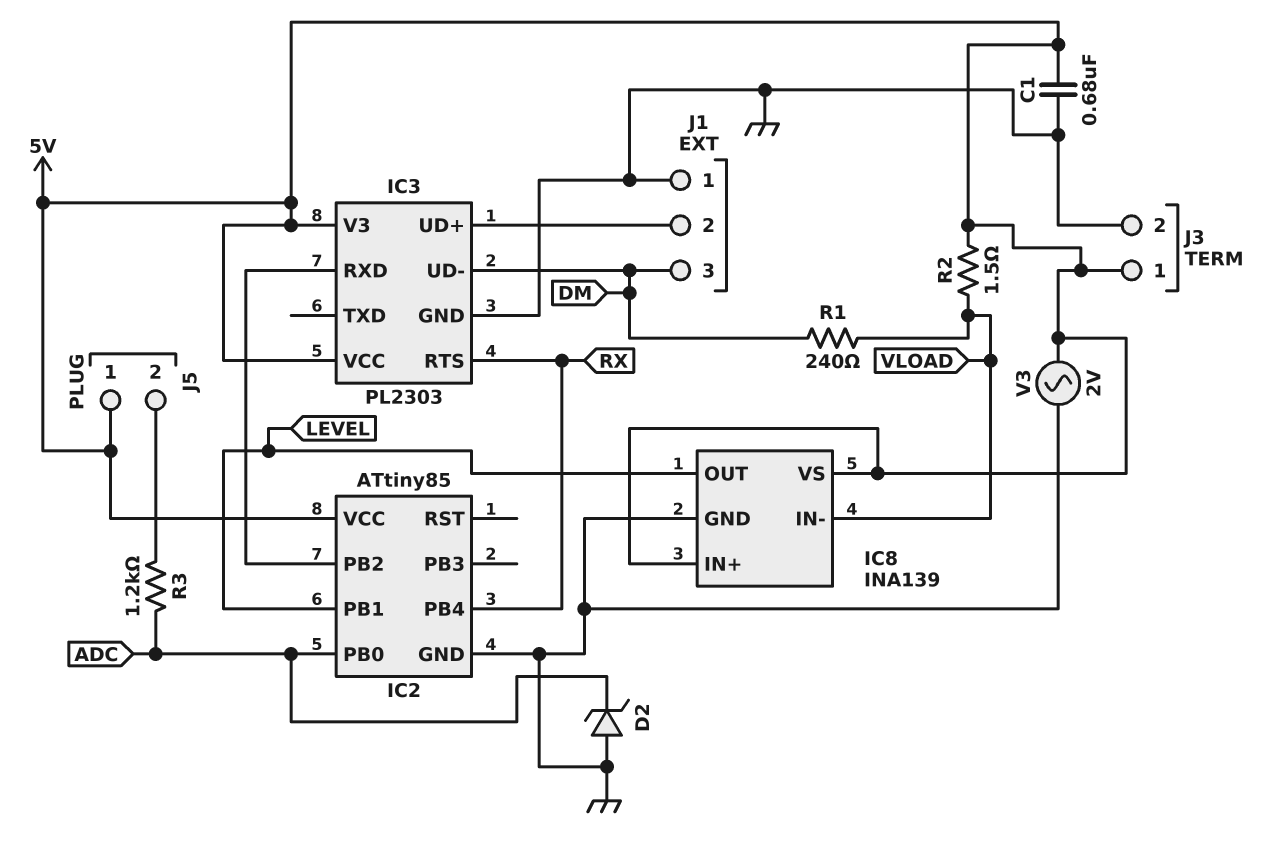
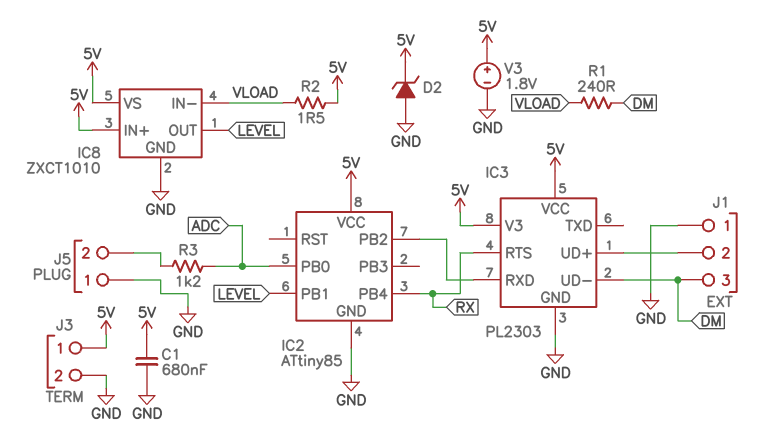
D2: zener (A GND, K ADC) -> zener (A GND, K 5V)
IC8: INA139 -> ZXCT1010
J5 pin 1: 5V -> GND
V3: AC 2V (5V, GND) -> 1.8V (plus 5V, minus GND)

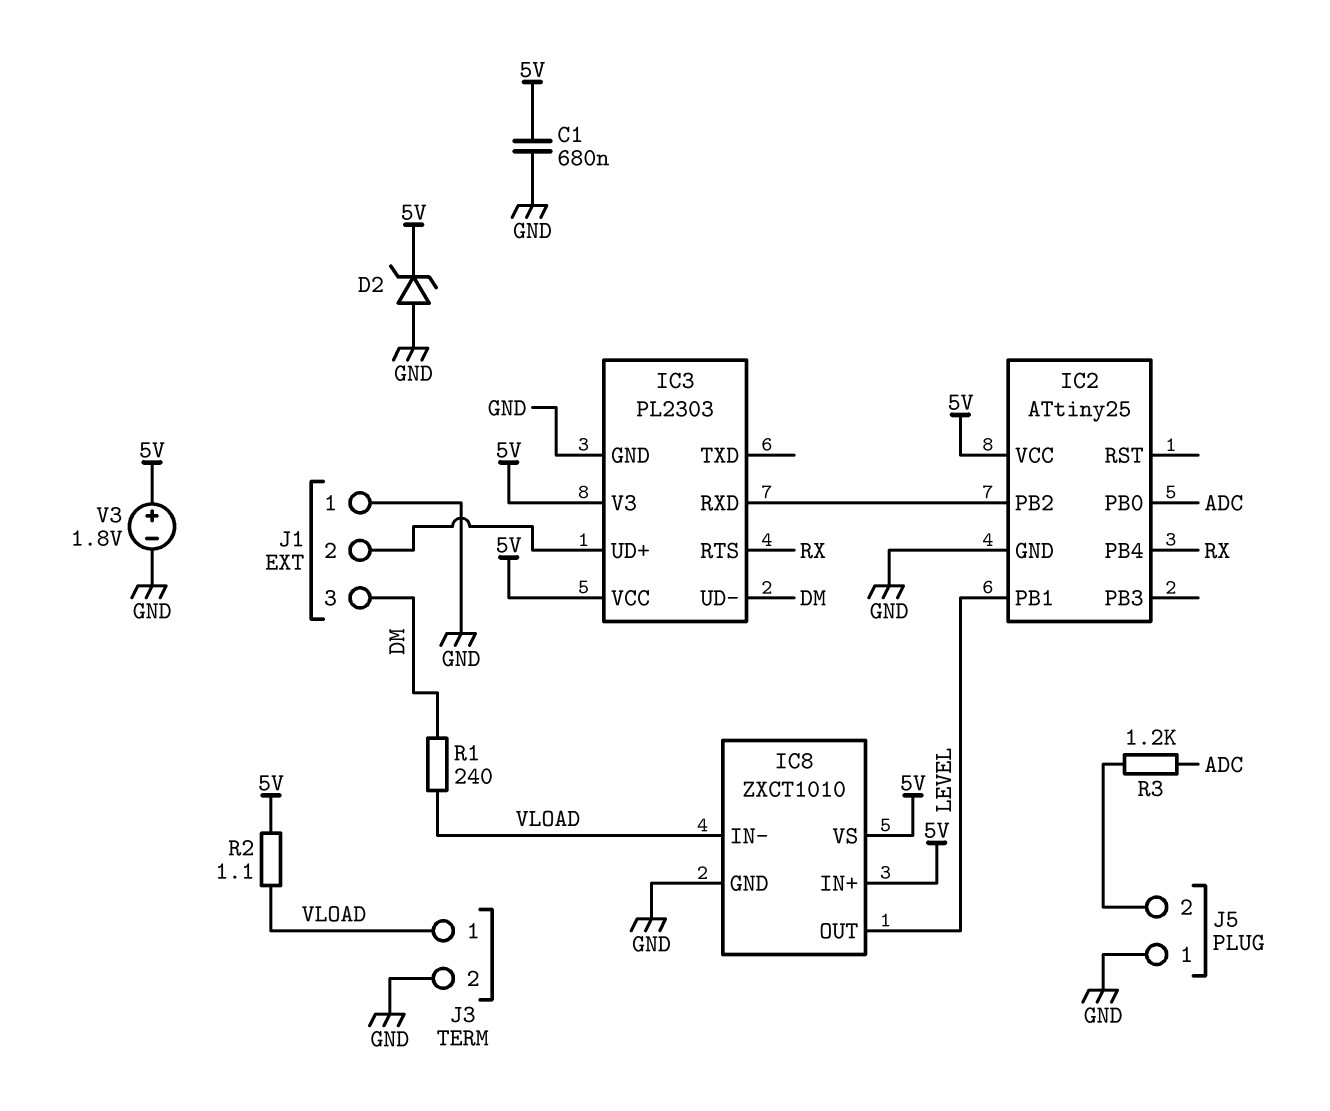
IC2: ATtiny85 -> ATtiny25
J3 pin 1: 5V -> VLOAD
R2: 1.5 (5V, VLOAD) -> 1.1 (5V, VLOAD)

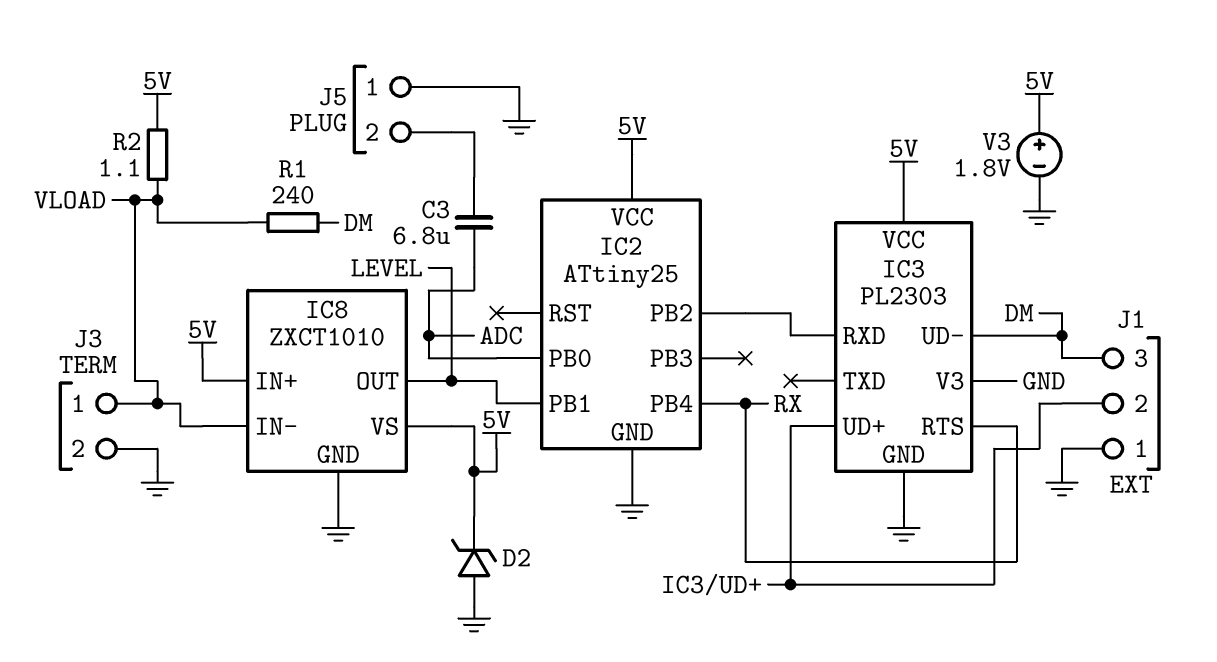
C1: 680nF (5V, GND) -> none
C3: none -> 6.8uF (ADC, J5/2)
IC3 pin V3: 5V -> GND
R3: 1.2k (ADC, J5/2) -> none

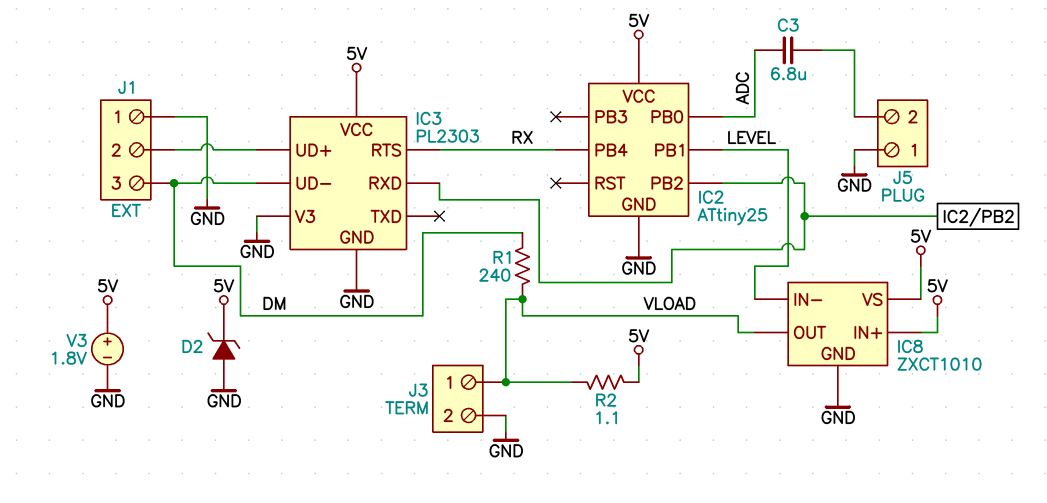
IC8 pin IN-: VLOAD -> LEVEL
IC8 pin OUT: LEVEL -> VLOAD

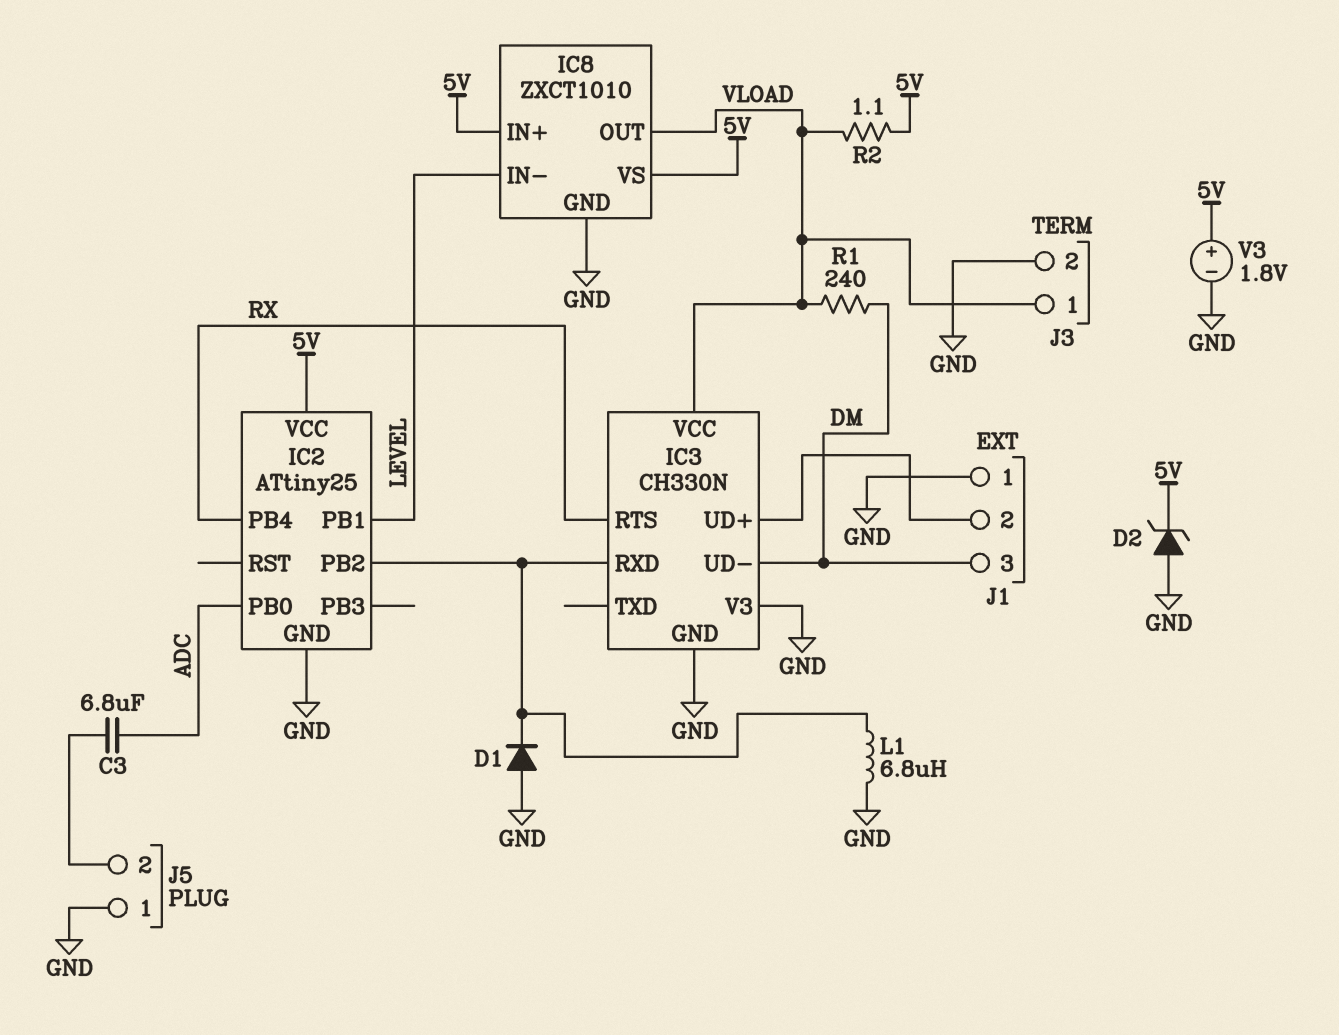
D1: none -> diode (A GND, K IC2/PB2)
IC3: PL2303 -> CH330N
IC3 pin VCC: 5V -> VLOAD
L1: none -> 6.8uH (GND, IC2/PB2)

